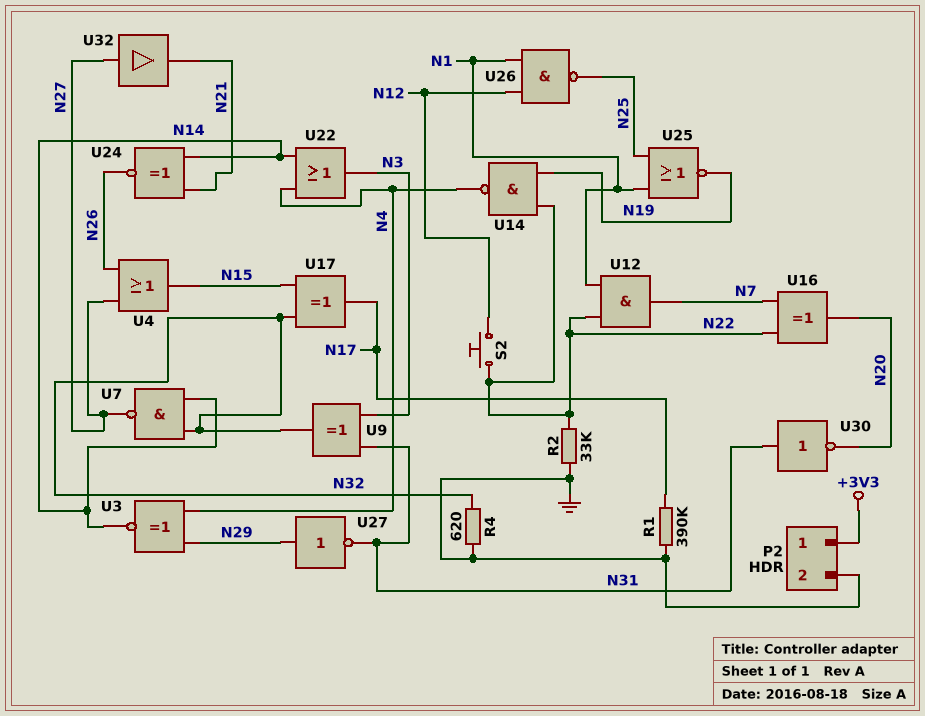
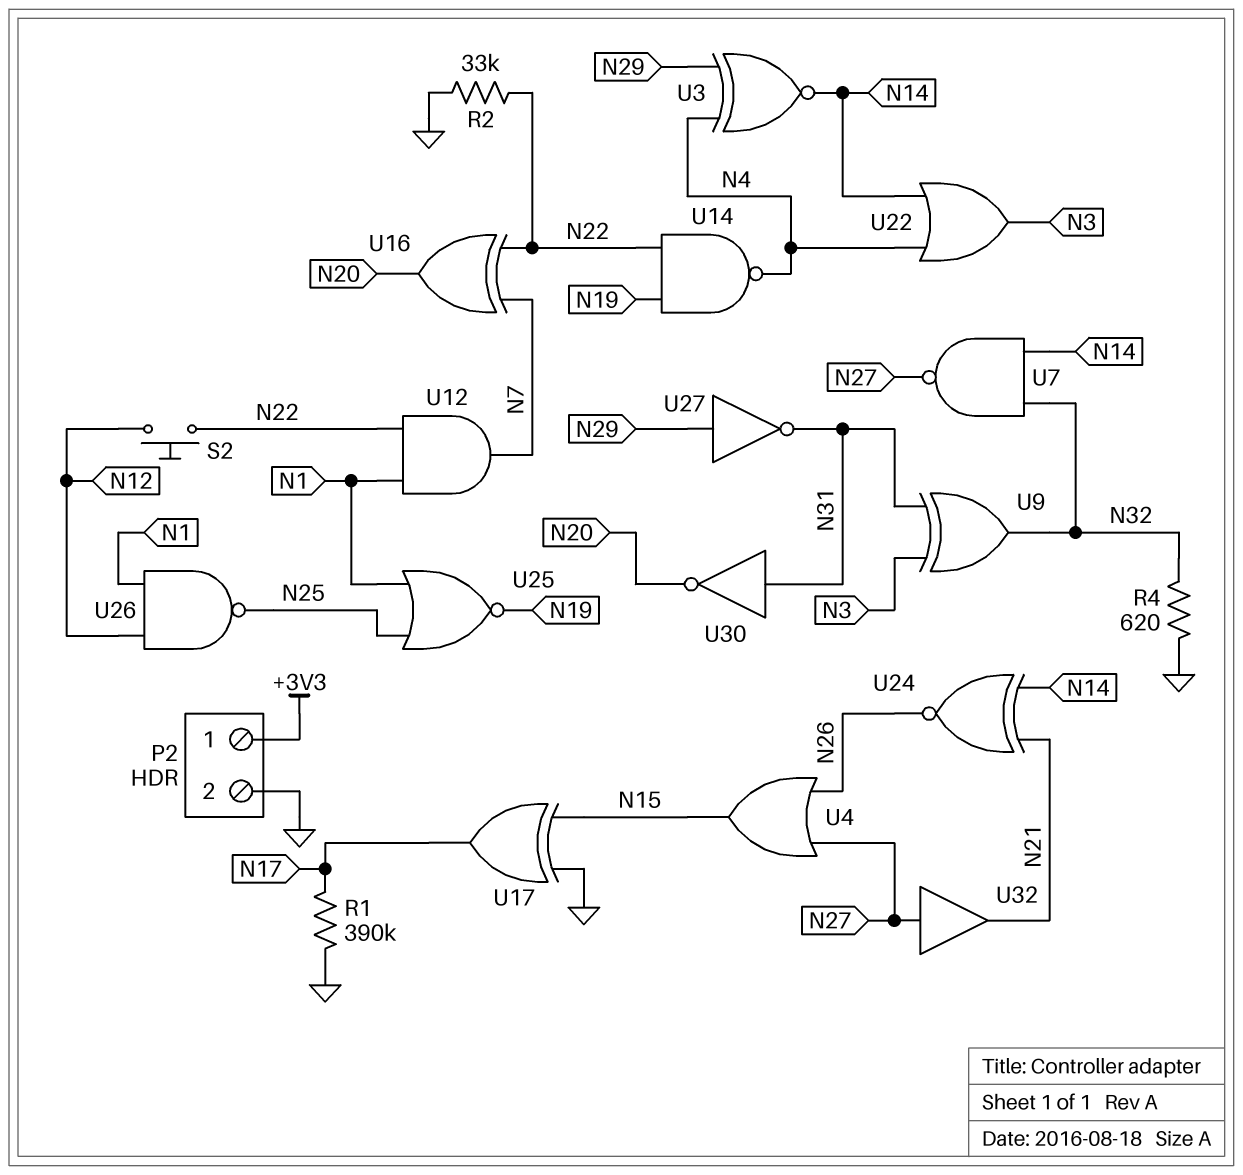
U17: XOR (in N15, in N32, out N17) -> XOR (in GND, in N15, out N17)

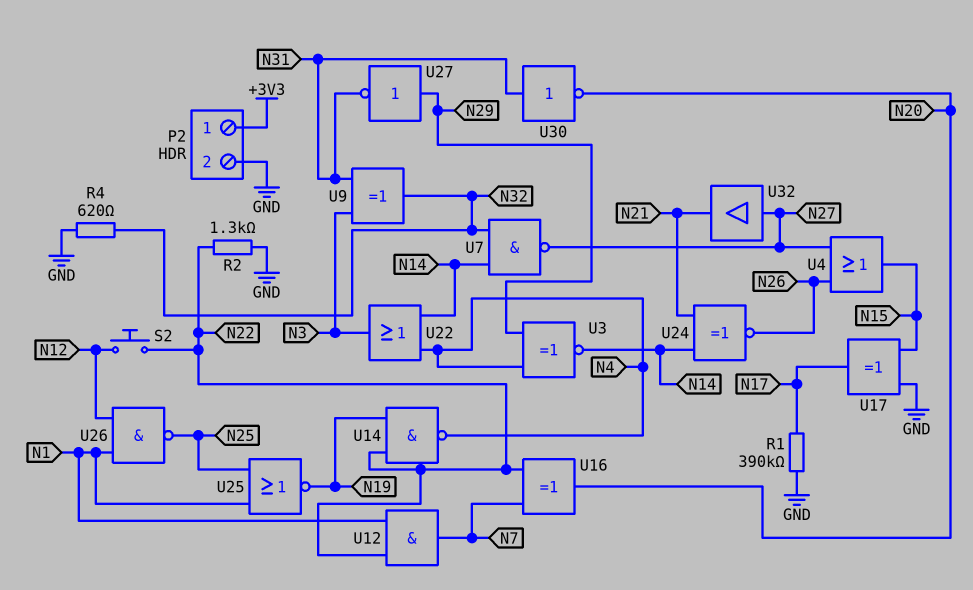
R2: 33k (GND, N22) -> 1.3k (GND, N22)

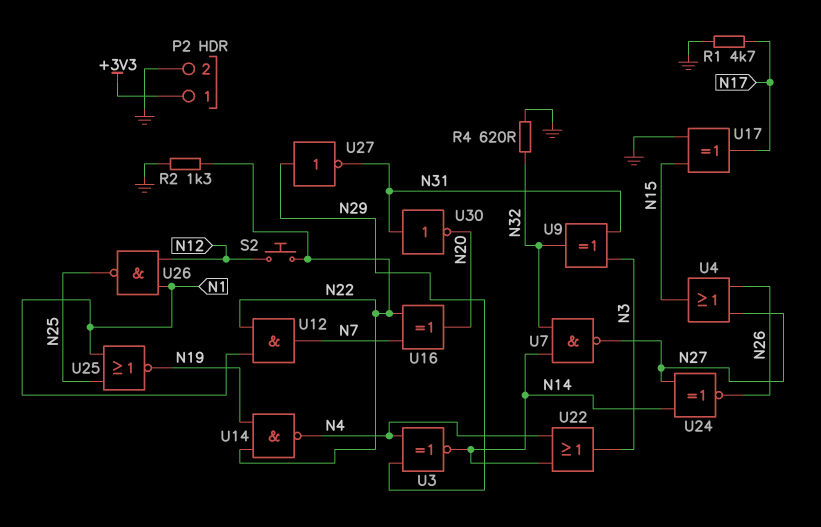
R1: 390k (GND, N17) -> 4.7k (GND, N17)
U24: XNOR (in N14, in N21, out N26) -> XNOR (in N14, in N27, out N26)
U32: buffer (in N27, out N21) -> none

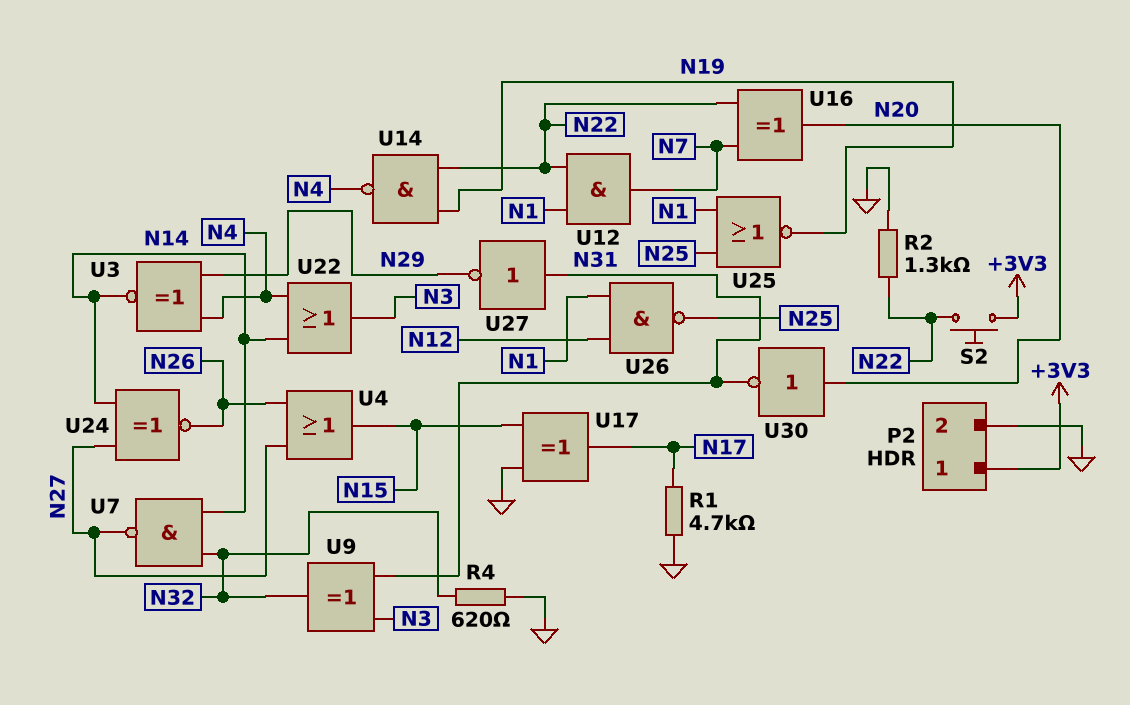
S2: button (N12, N22) -> button (+3V3, N22)
U27: NOT (in N29, out N31) -> NOT (in N31, out N29)
U30: NOT (in N31, out N20) -> NOT (in N20, out N31)

